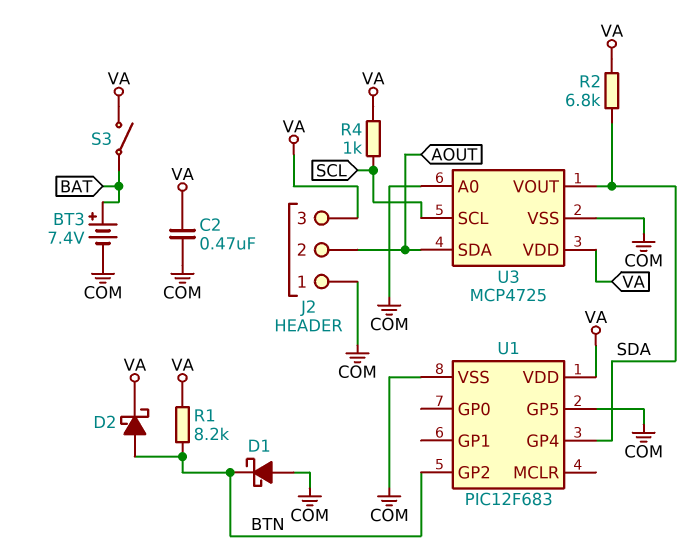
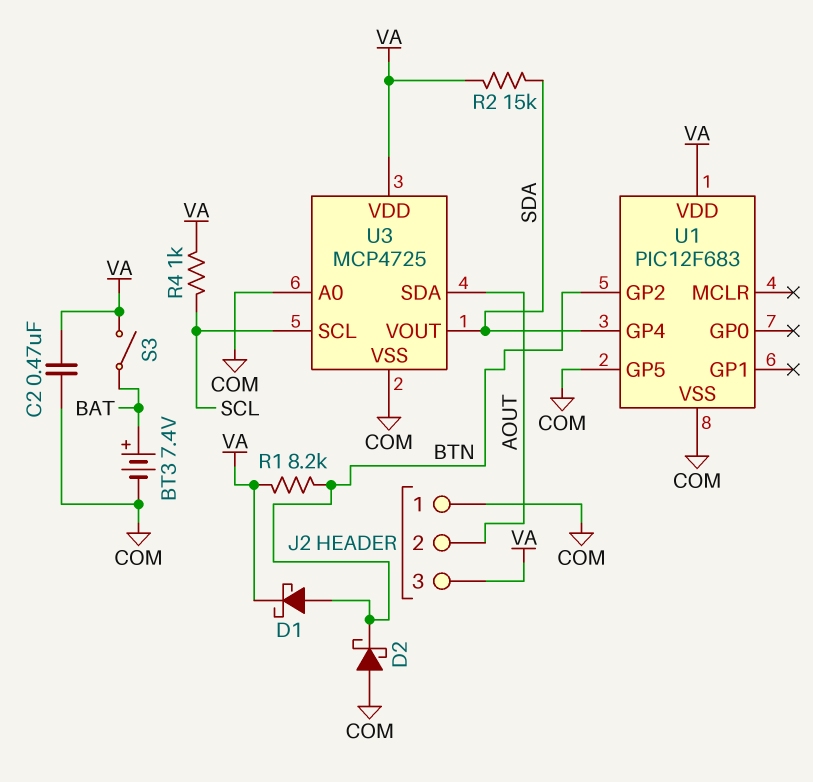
D1: schottky (A COM, K BTN) -> schottky (A BTN, K VA)
D2: schottky (A BTN, K VA) -> schottky (A COM, K BTN)
R2: 6.8k (SDA, VA) -> 15k (SDA, VA)

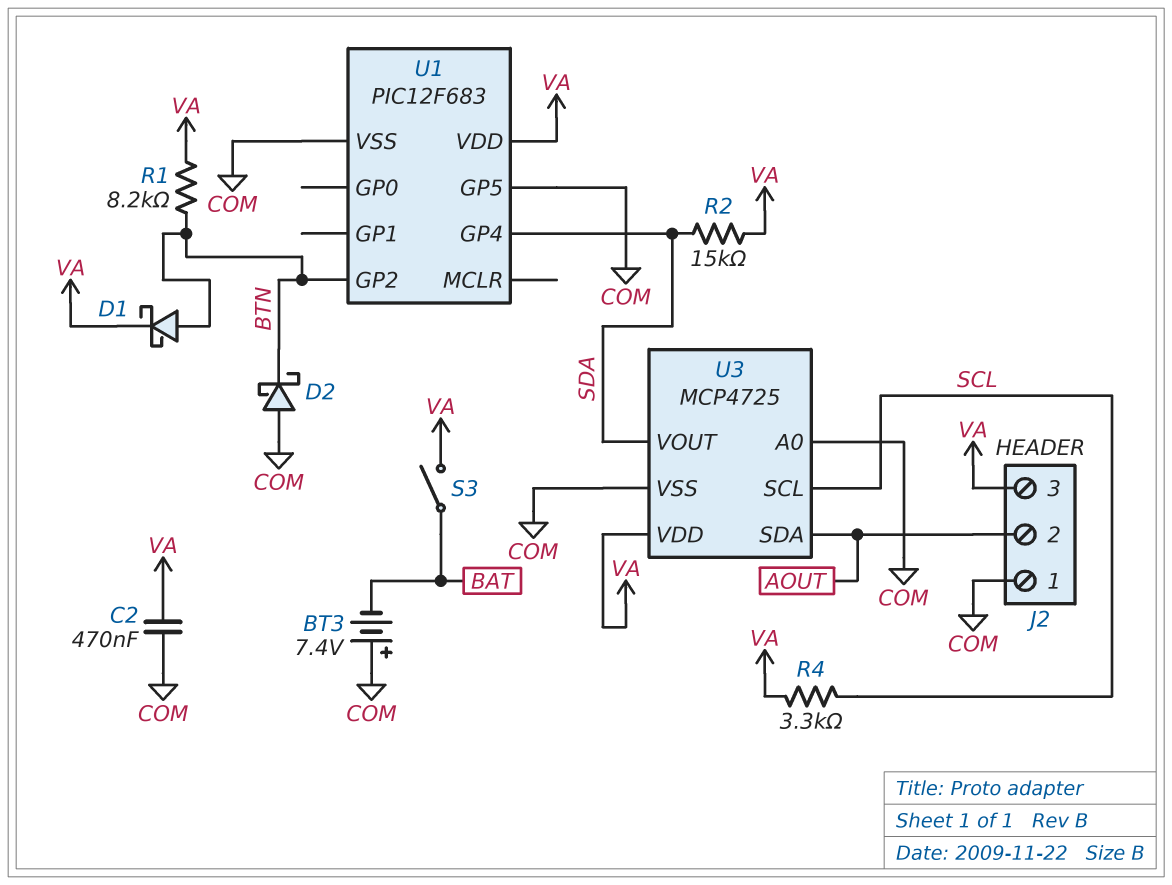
BT3: 7.4V (plus BAT, minus COM) -> 7.4V (plus COM, minus BAT)
R4: 1k (SCL, VA) -> 3.3k (SCL, VA)

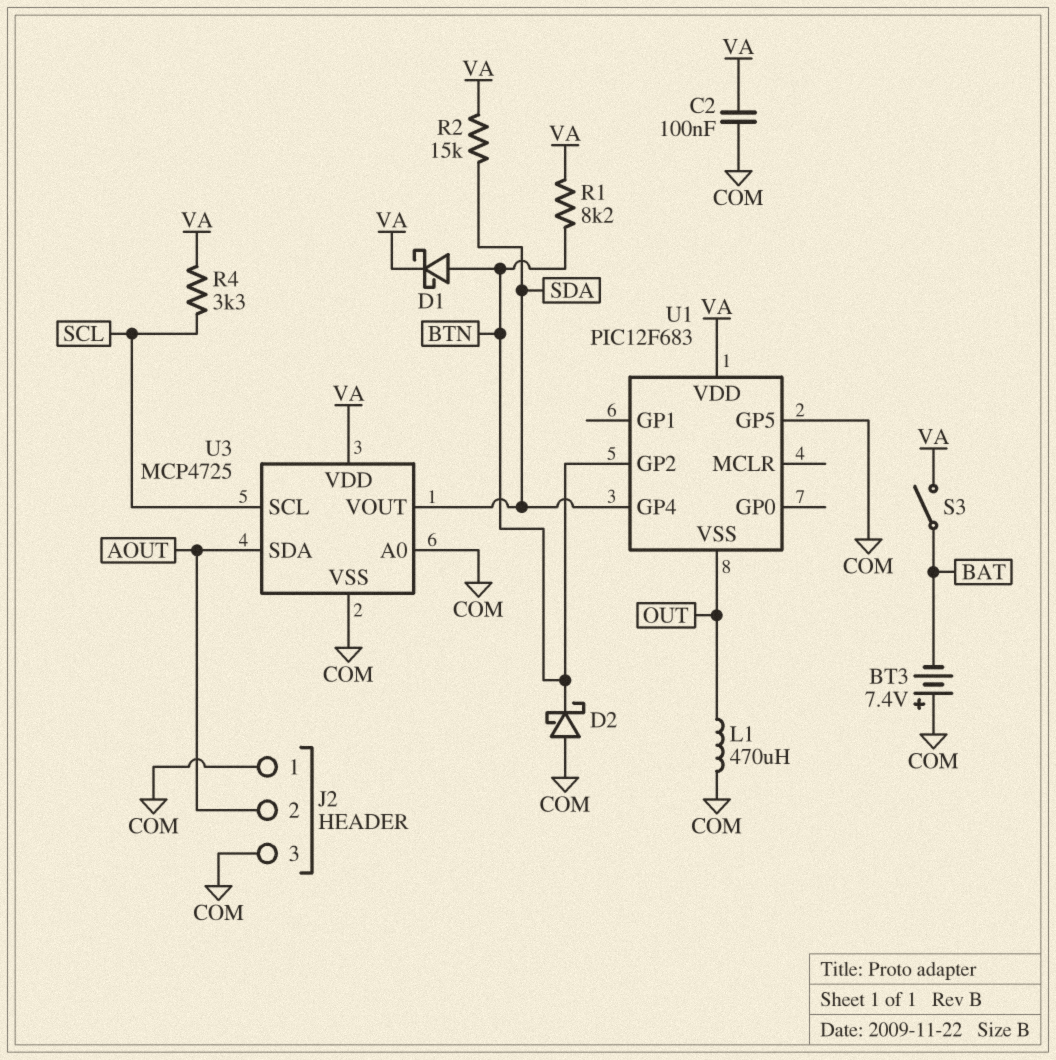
C2: 470nF (COM, VA) -> 100nF (COM, VA)
J2 pin 3: VA -> COM
L1: none -> 470uH (COM, OUT)
U1 pin VSS: COM -> OUT

